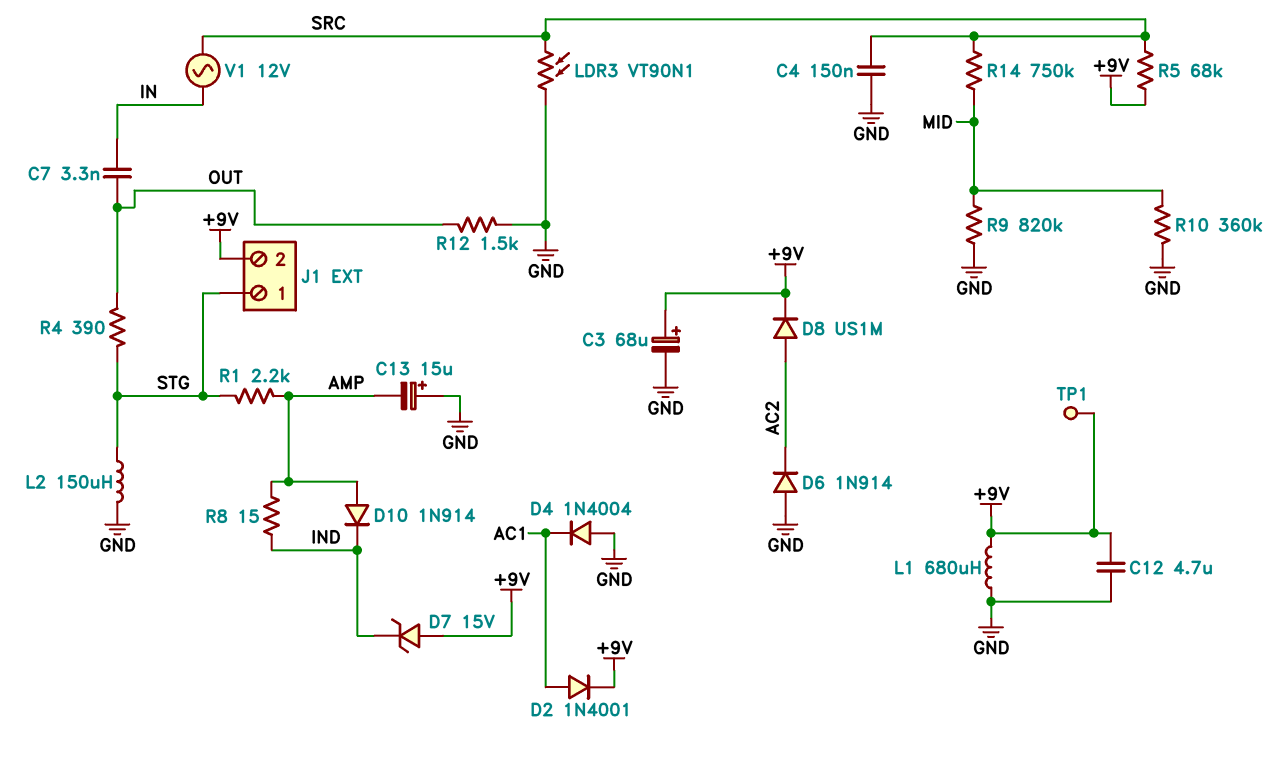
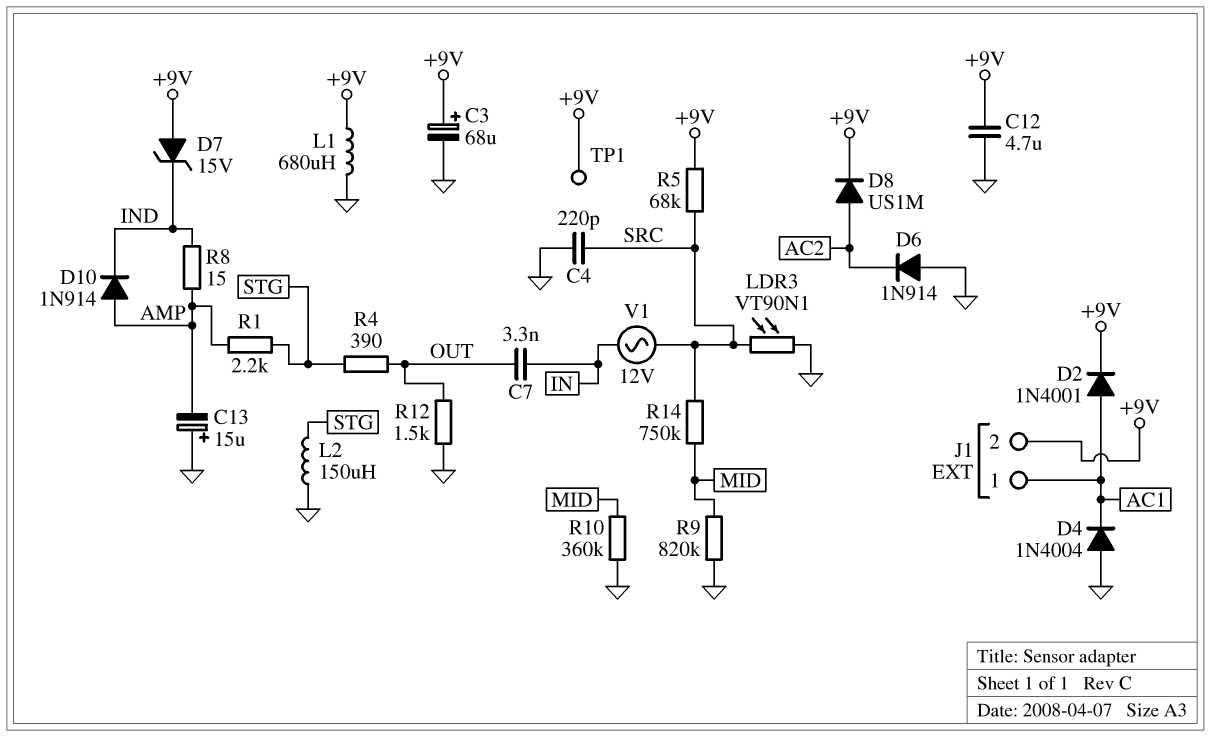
C4: 150nF (GND, SRC) -> 220pF (GND, SRC)
J1 pin 1: STG -> AC1

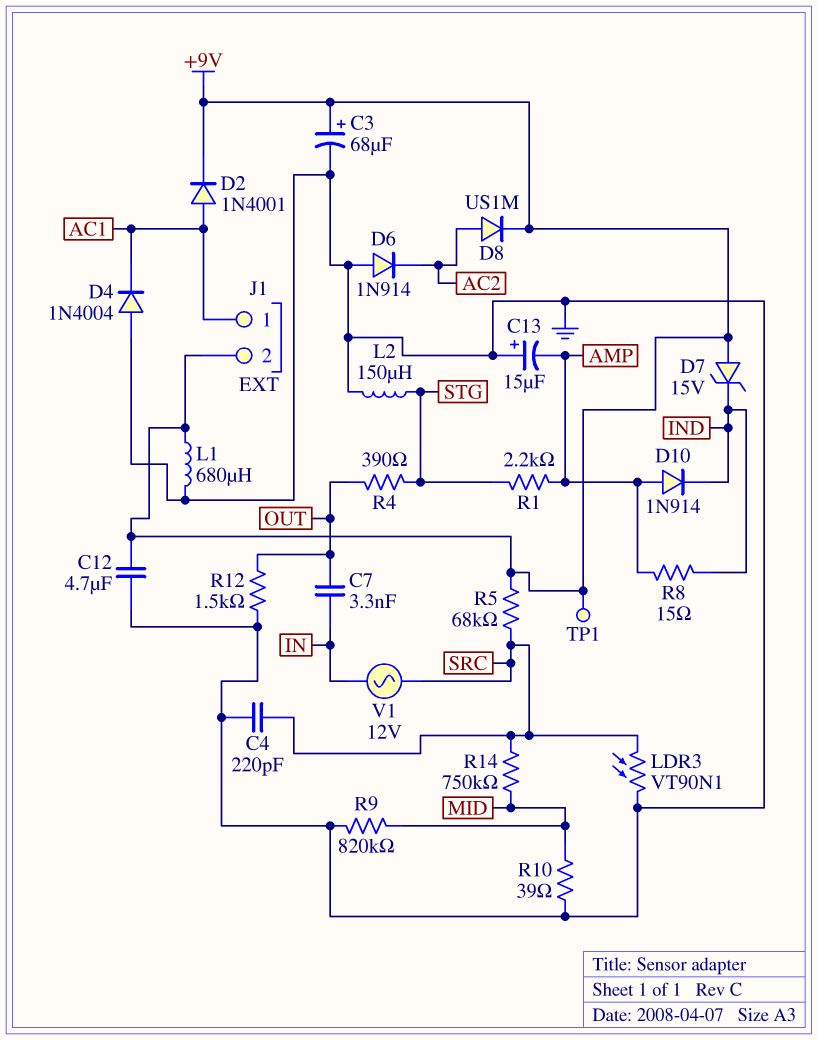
R10: 360k (GND, MID) -> 39 (GND, MID)

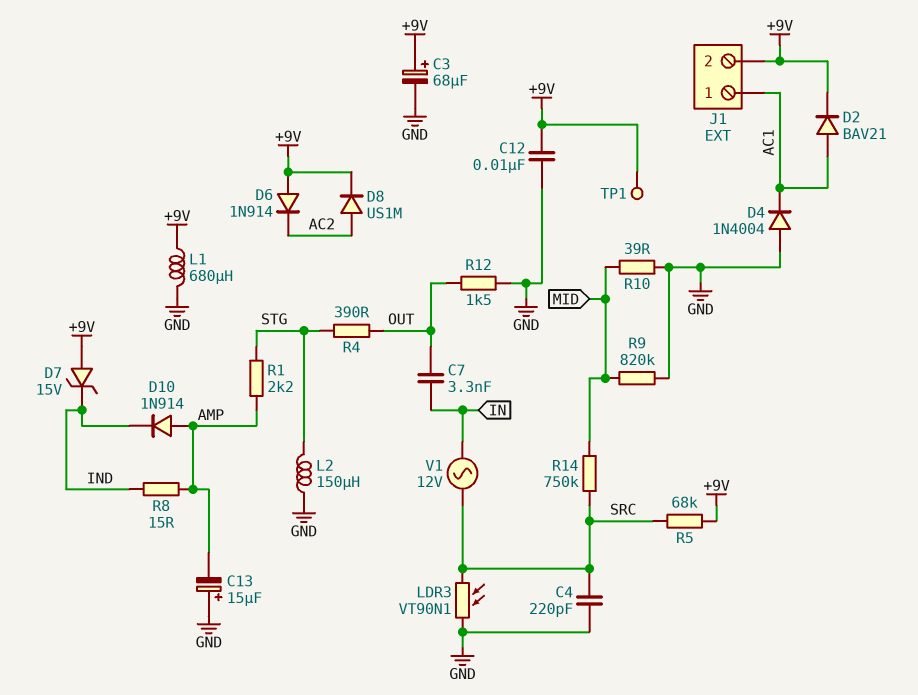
C12: 4.7uF (+9V, GND) -> 10nF (+9V, GND)
D2: diode 1N4001 (A AC1, K +9V) -> diode BAV21 (A AC1, K +9V)
D6: diode 1N914 (A GND, K AC2) -> diode 1N914 (A +9V, K AC2)

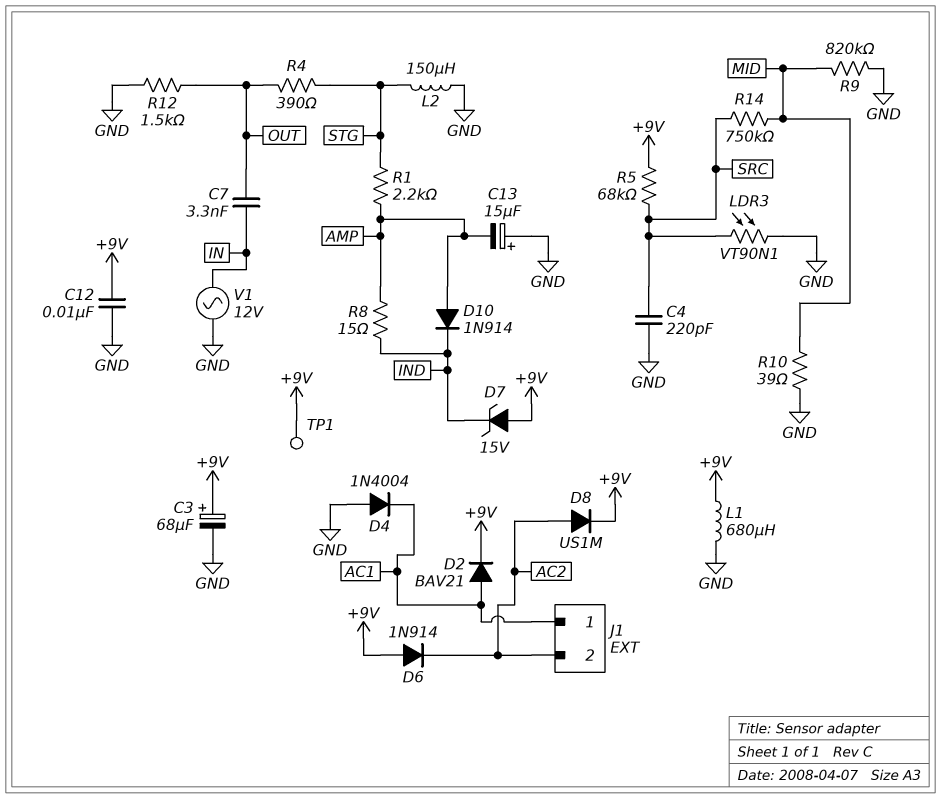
J1 pin 2: +9V -> AC2
V1: AC 12V (IN, SRC) -> AC 12V (GND, IN)

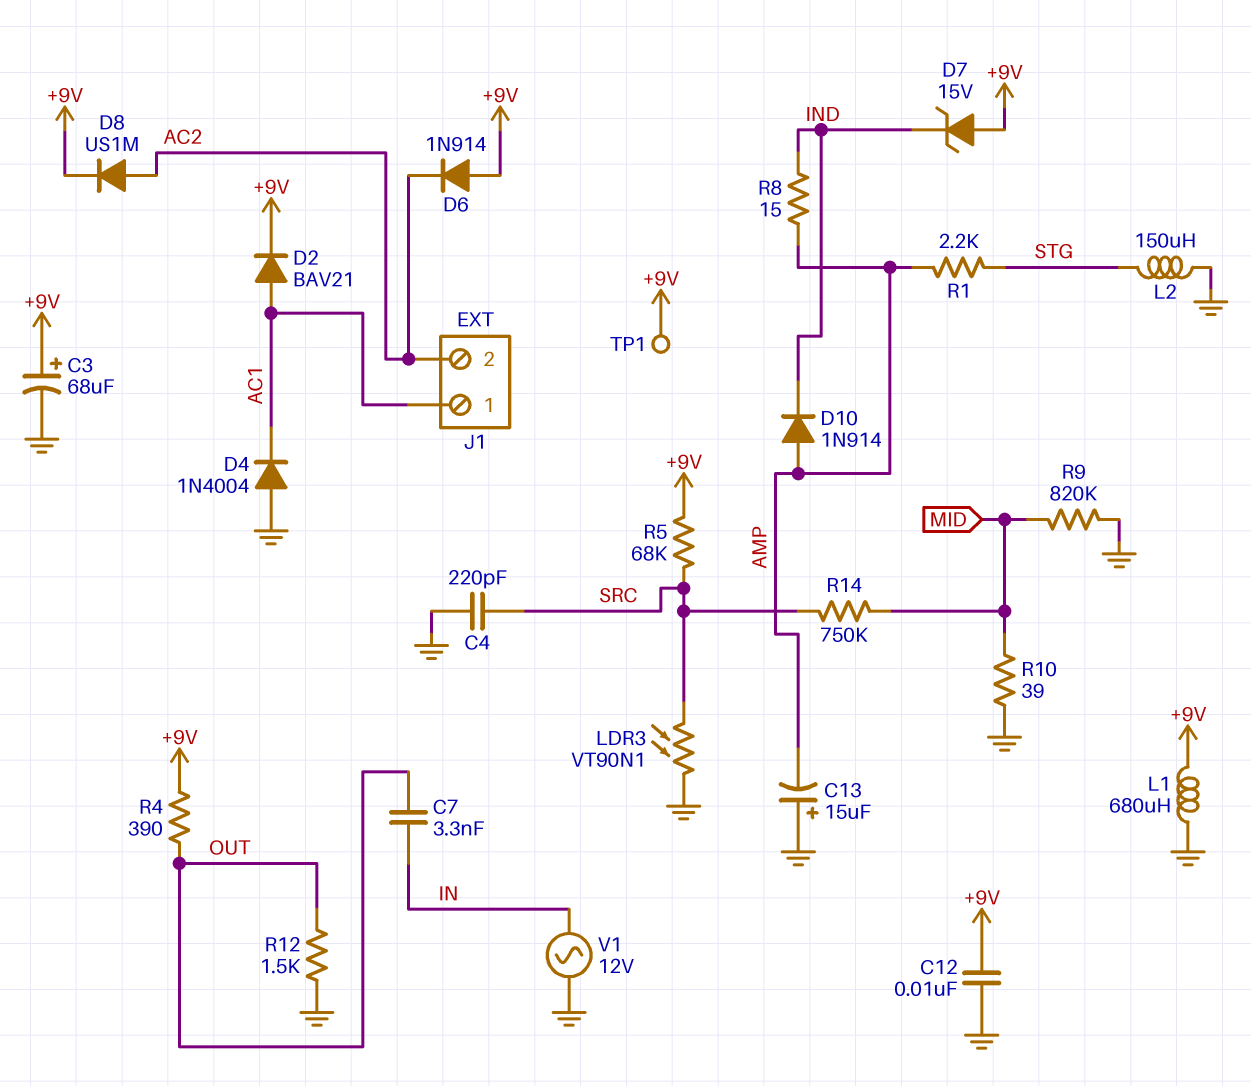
R4: 390 (OUT, STG) -> 390 (+9V, OUT)

